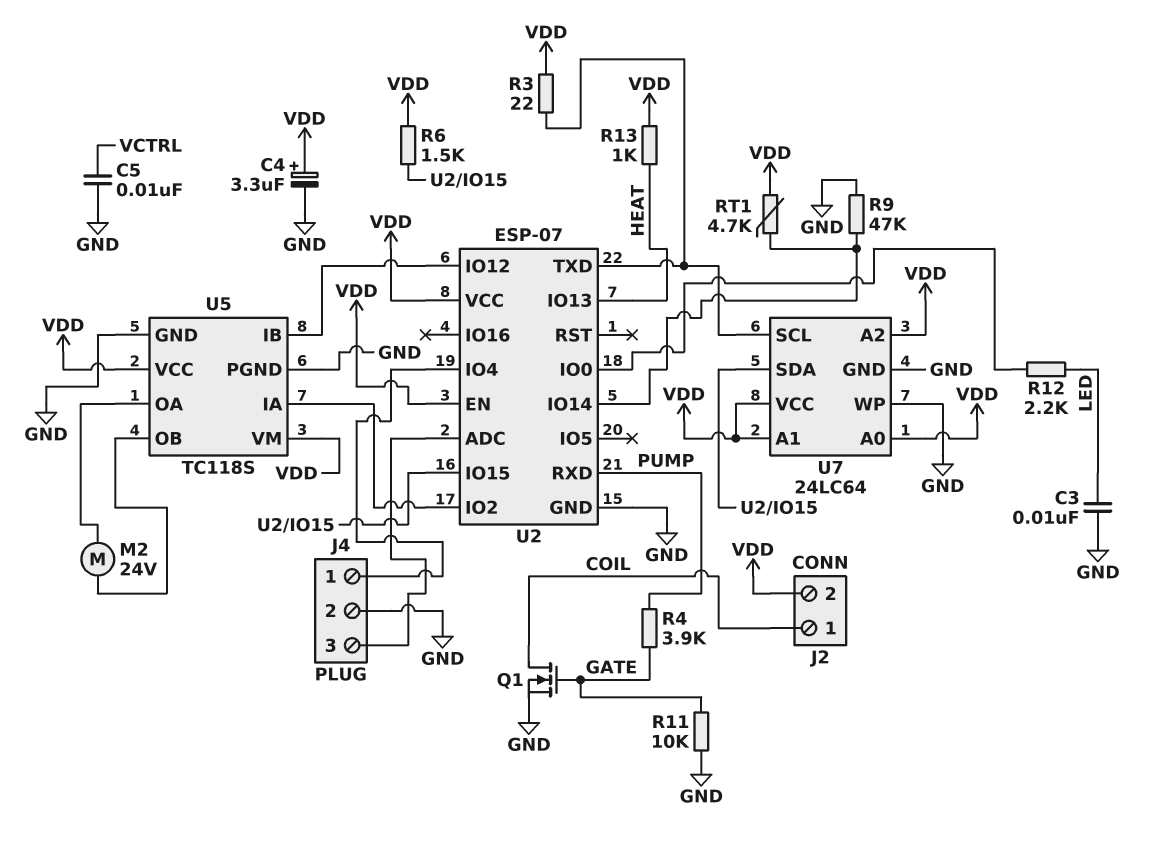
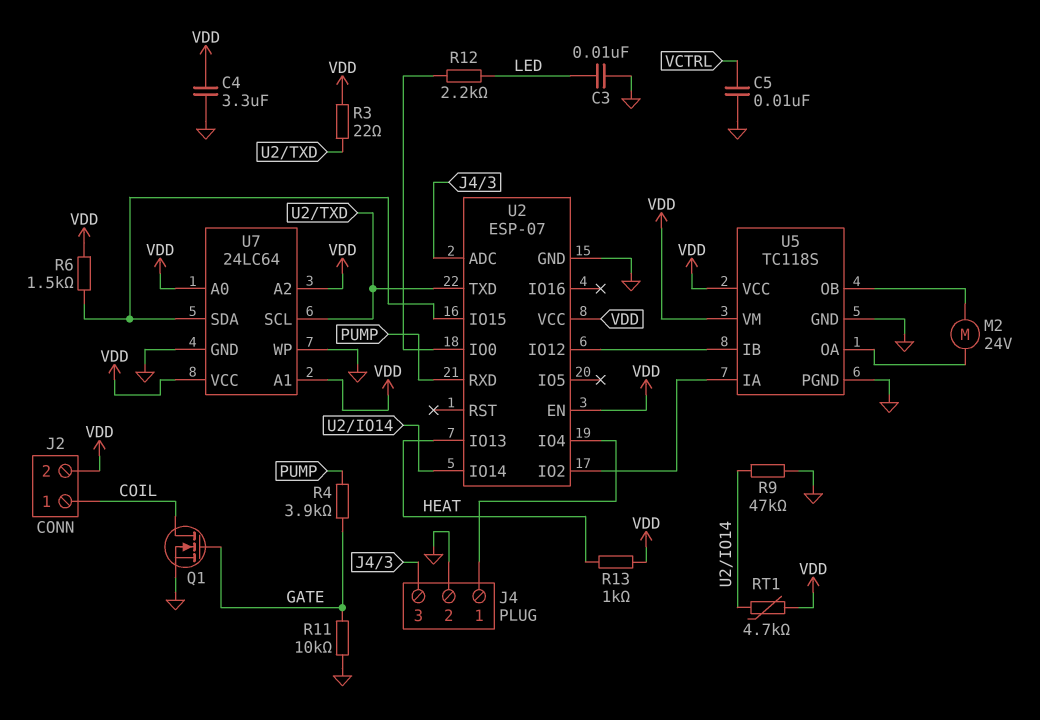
C4: 3.3uF (plus VDD, minus GND) -> 3.3uF (GND, VDD)

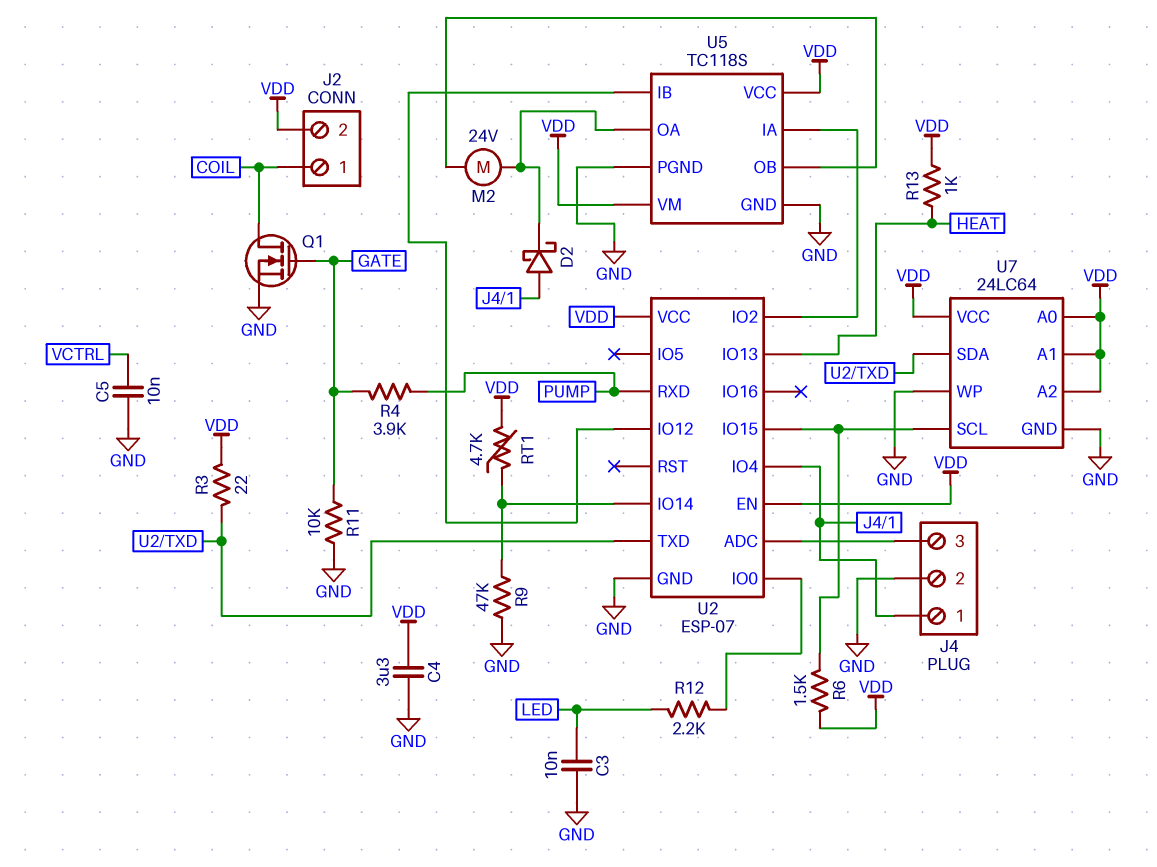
D2: none -> schottky (A J4/1, K U5/OA)
U7 pin SCL: U2/TXD -> U2/IO15
U7 pin SDA: U2/IO15 -> U2/TXD

